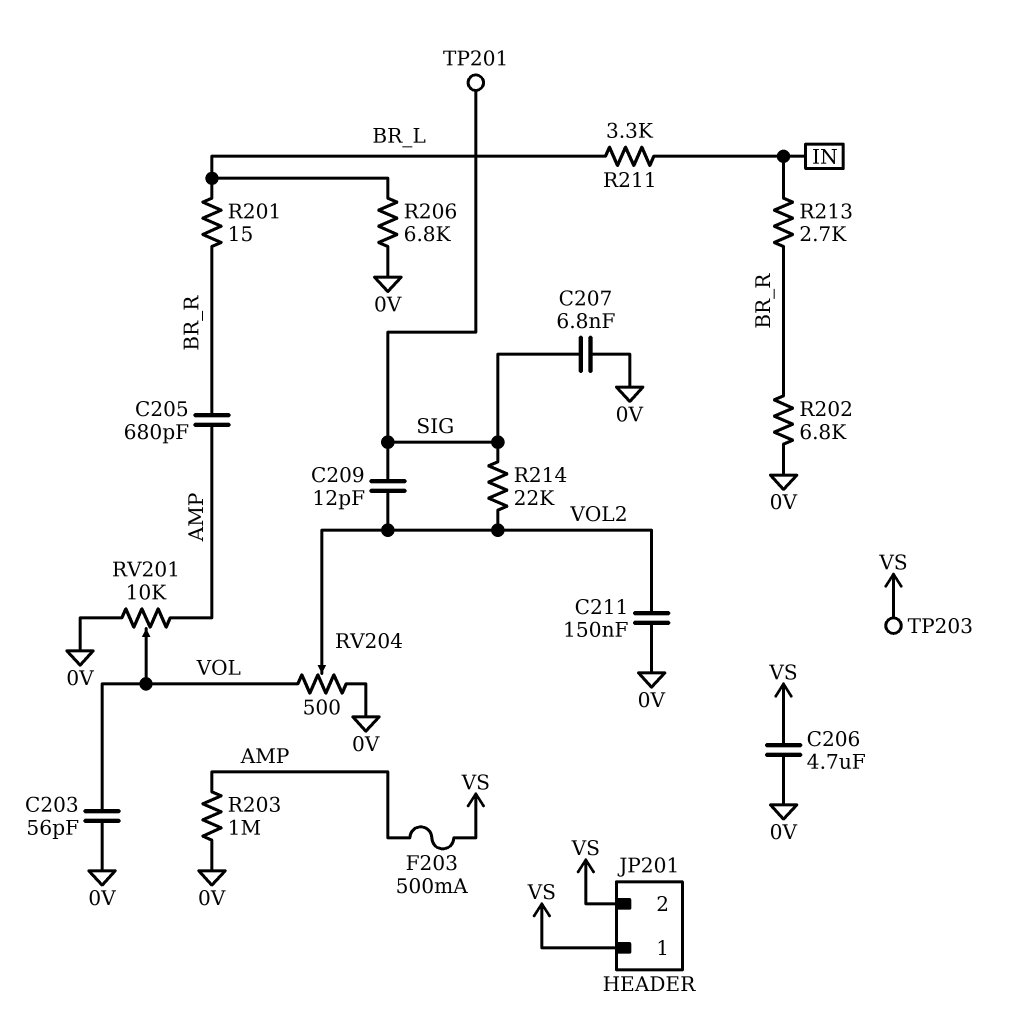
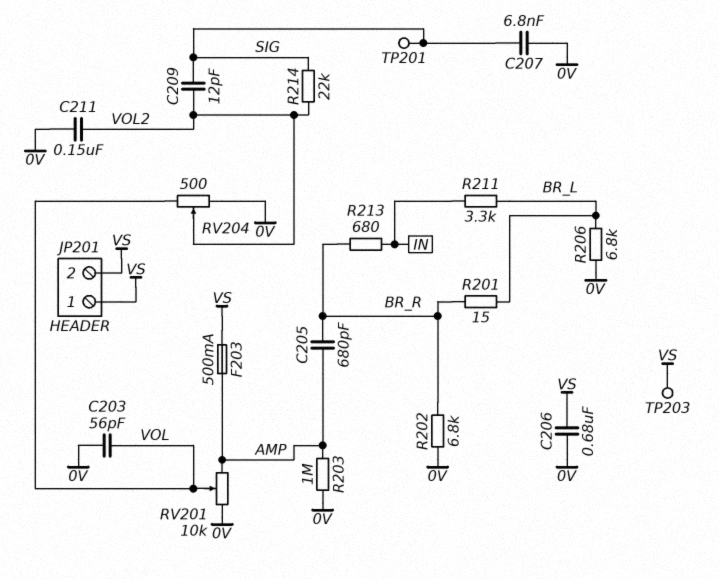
C206: 4.7uF (0V, VS) -> 680nF (0V, VS)
R213: 2.7k (BR_R, IN) -> 680 (BR_R, IN)

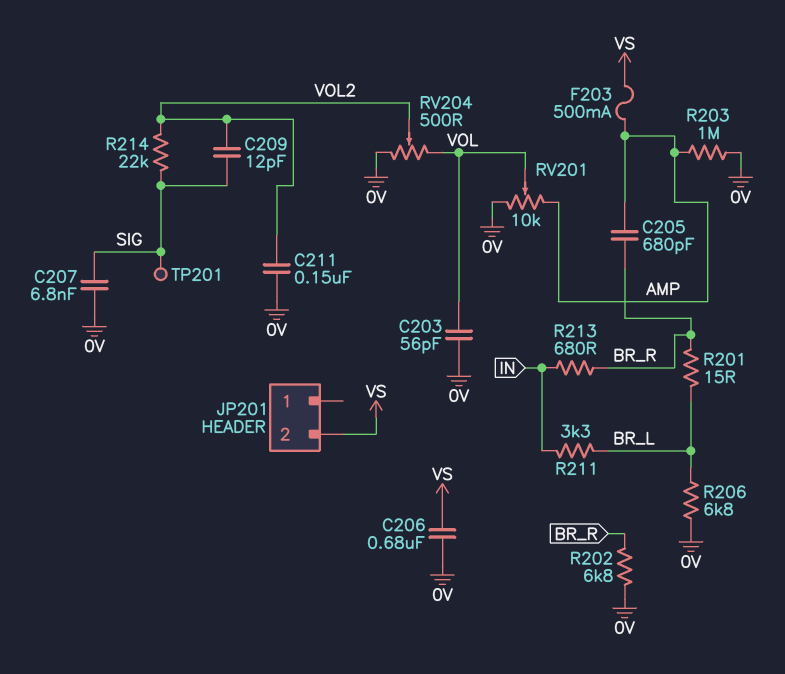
JP201 pin 1: VS -> none
TP203: test point (VS) -> none

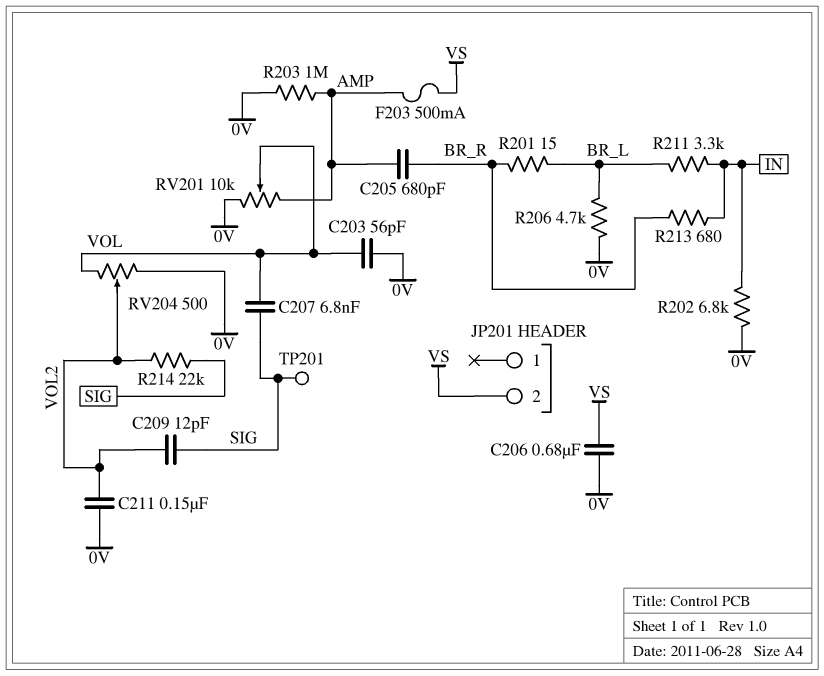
C207: 6.8nF (0V, SIG) -> 6.8nF (SIG, VOL)
R202: 6.8k (0V, BR_R) -> 6.8k (0V, IN)
R206: 6.8k (0V, BR_L) -> 4.7k (0V, BR_L)

